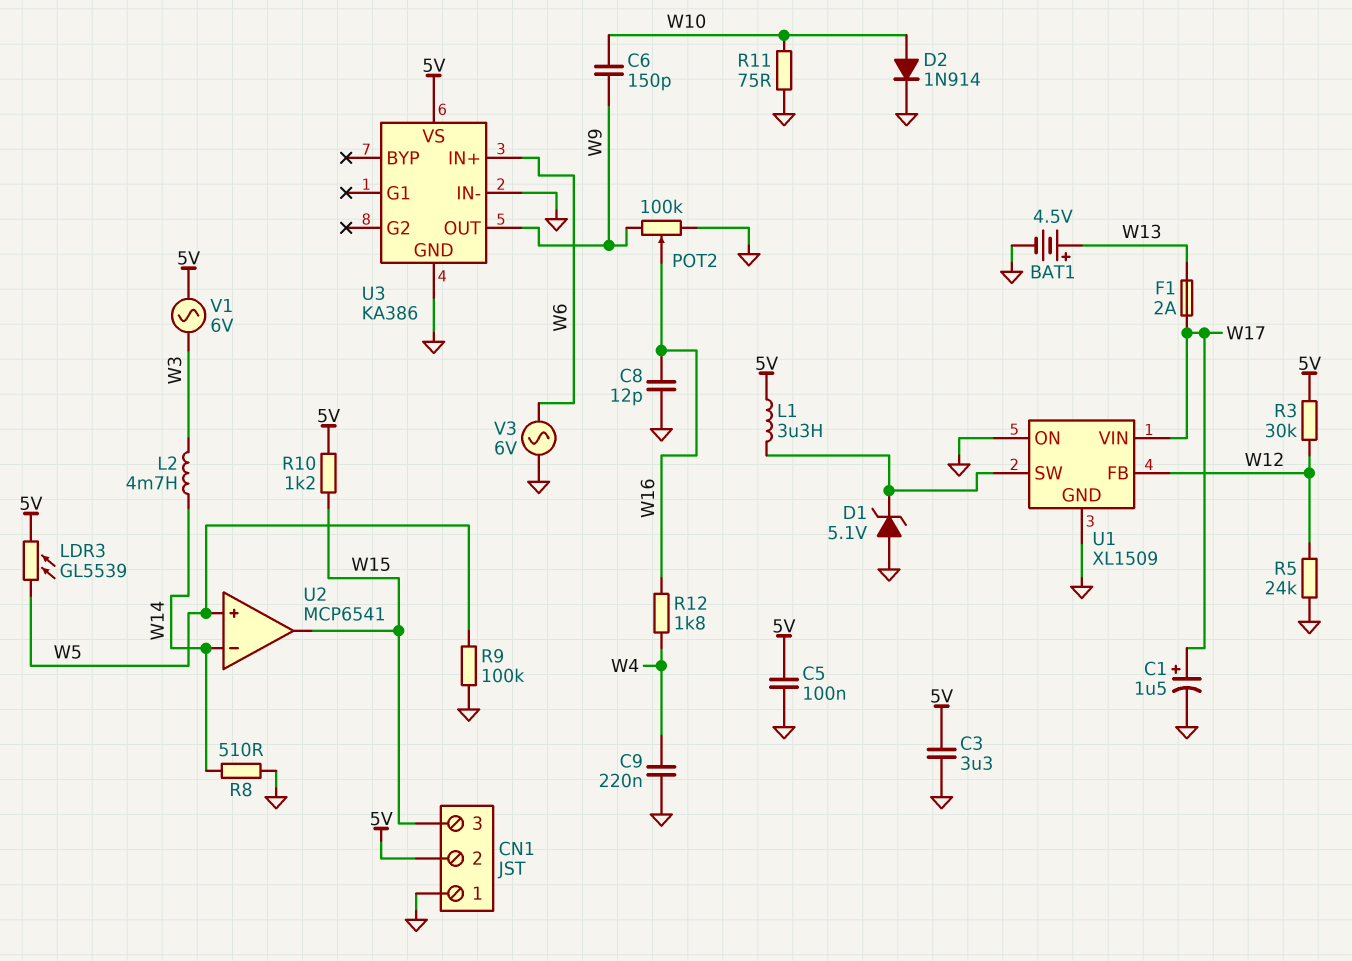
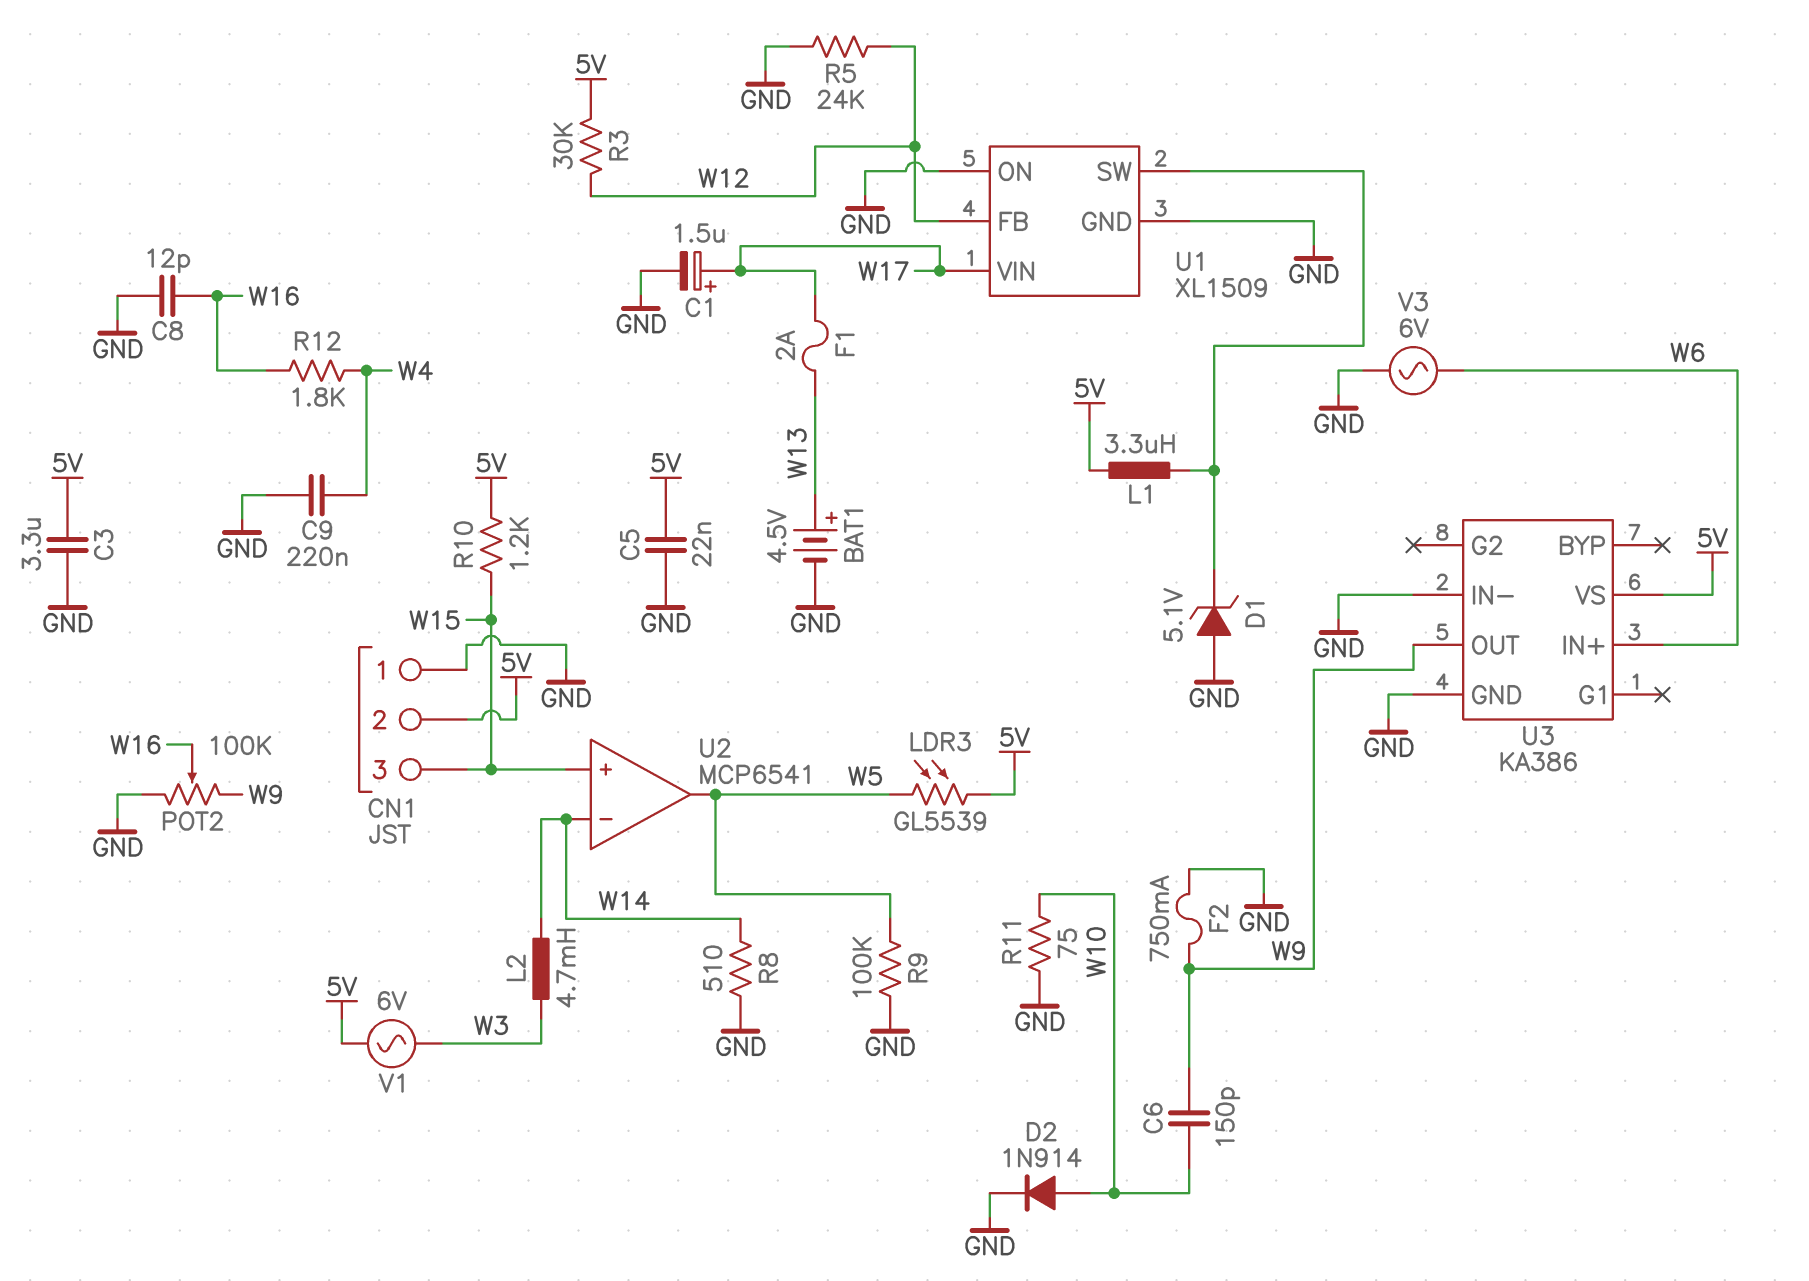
C5: 100nF (5V, GND) -> 22nF (5V, GND)
F2: none -> 750mA (GND, W9)
U2 pin in+: W5 -> W15
U2 pin out: W15 -> W5

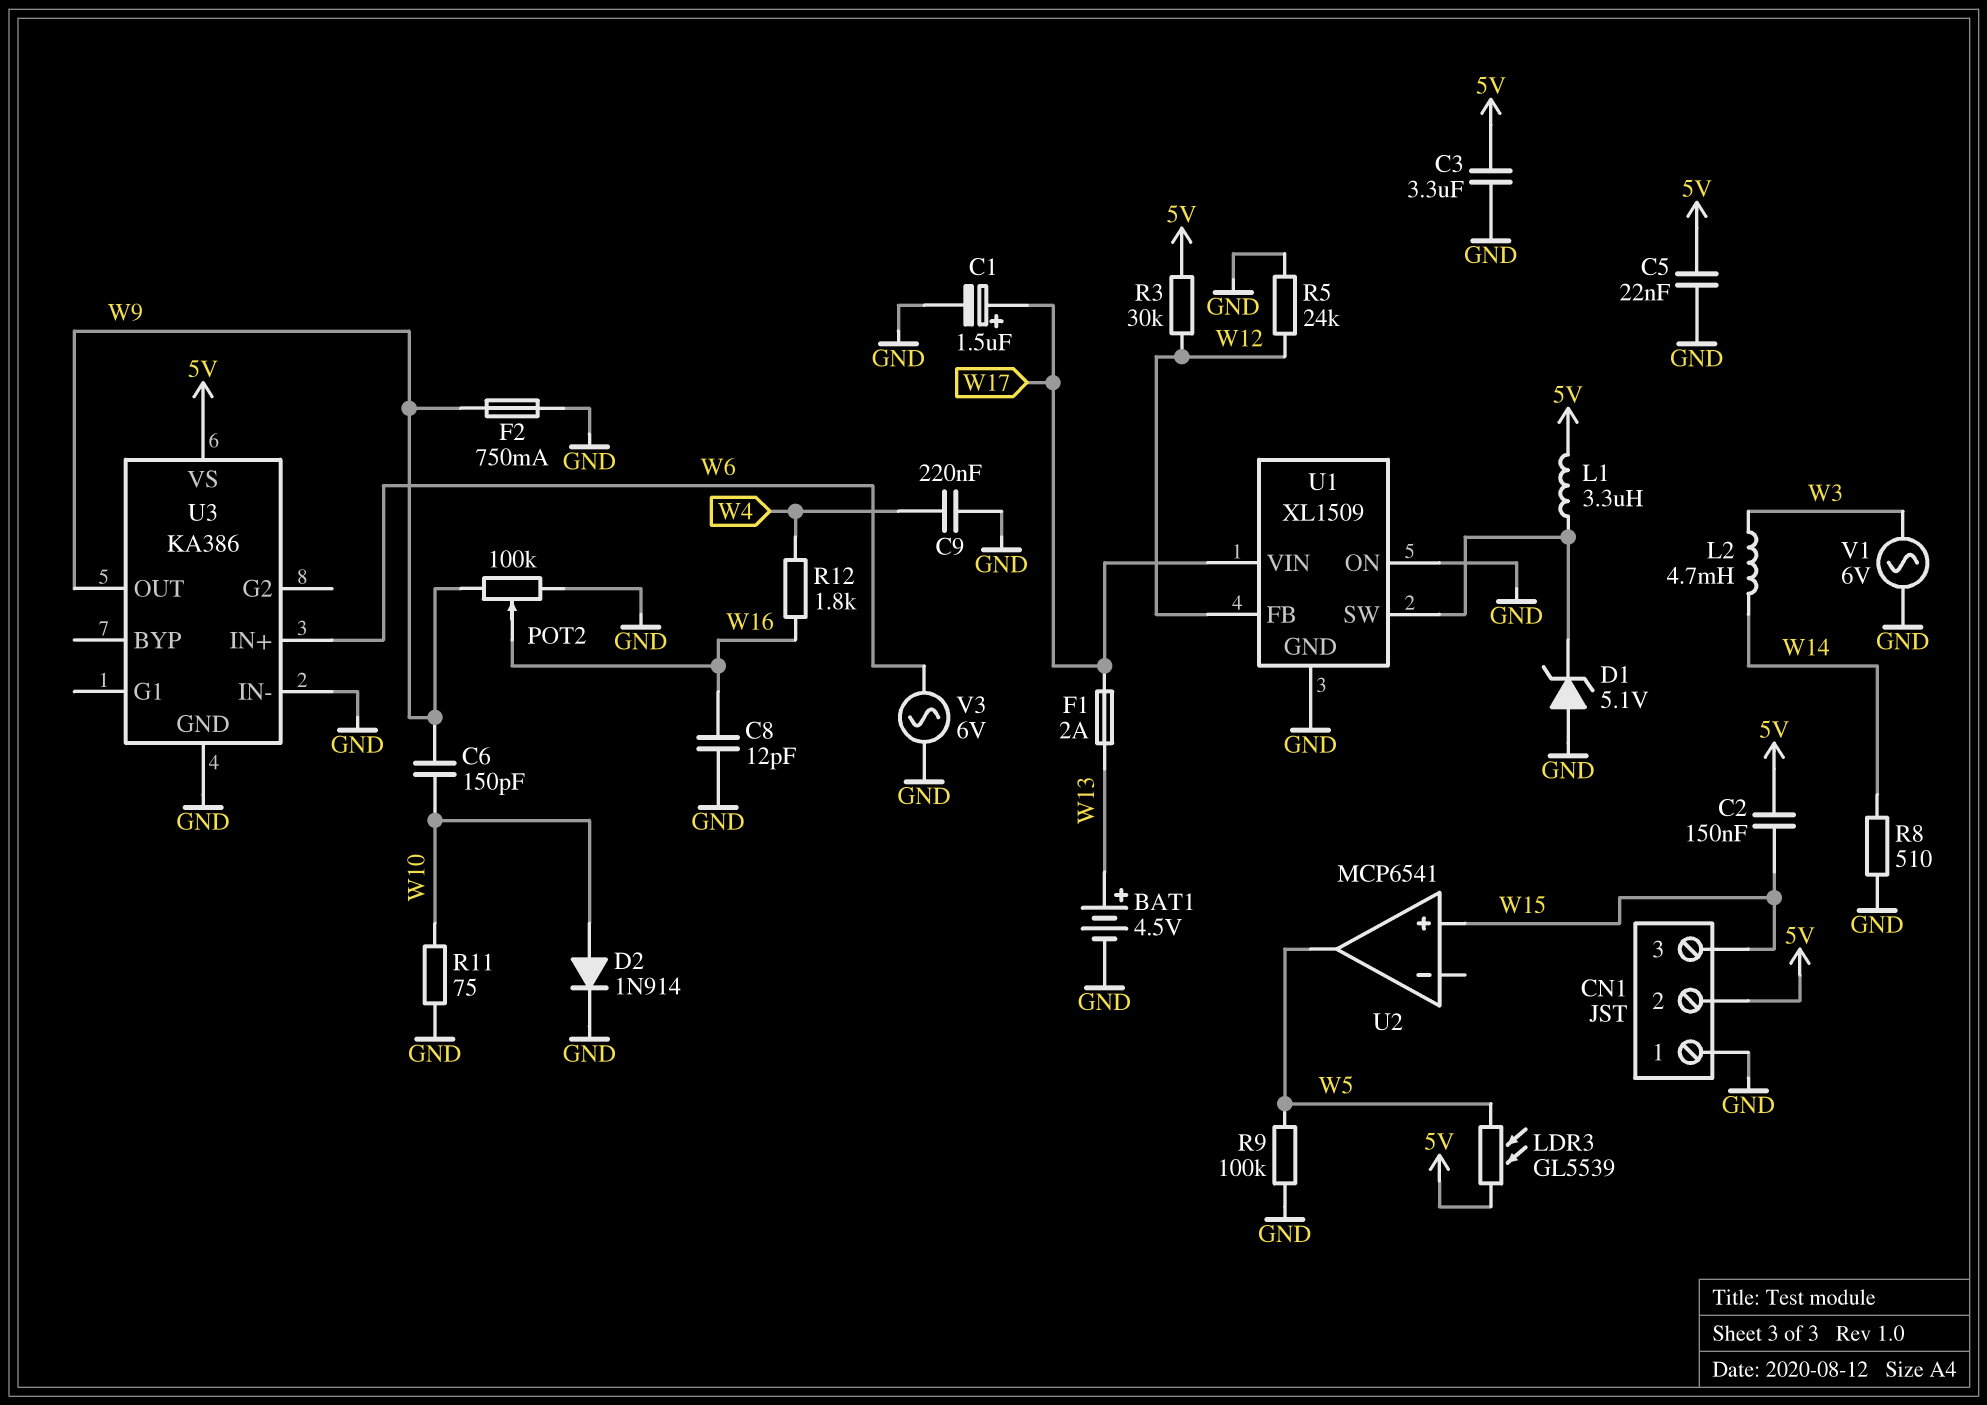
C2: none -> 150nF (5V, W15)
R10: 1.2k (5V, W15) -> none
U2 pin in-: W14 -> none
V1: AC 6V (5V, W3) -> AC 6V (GND, W3)

